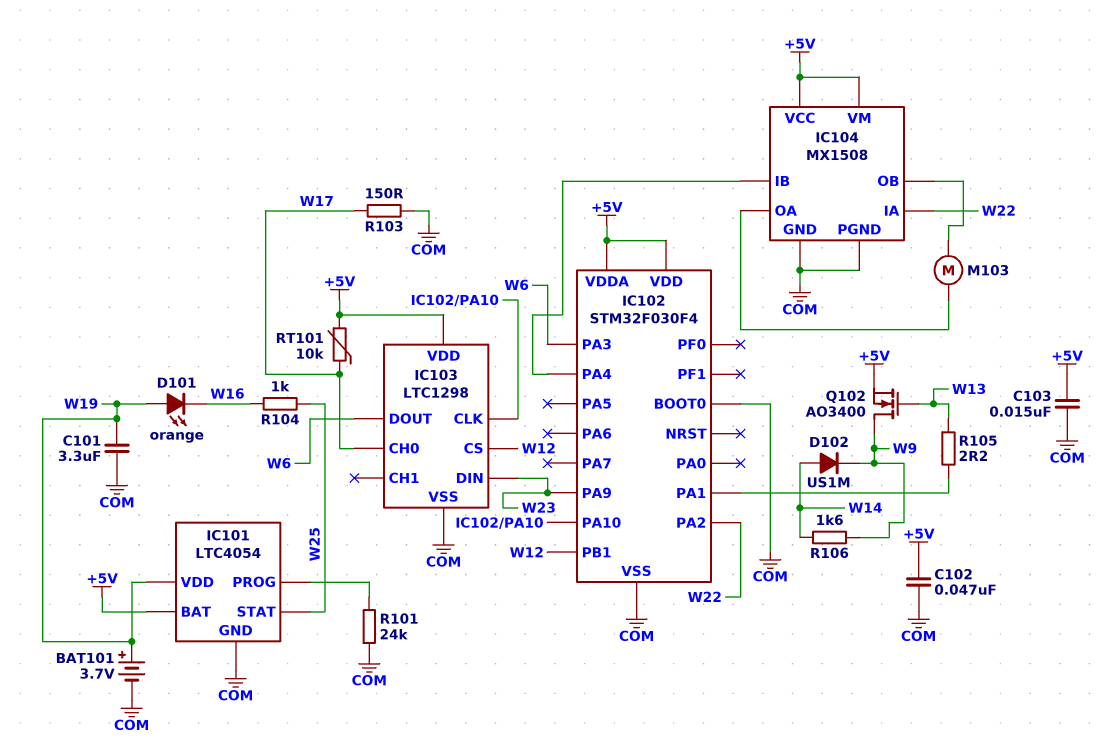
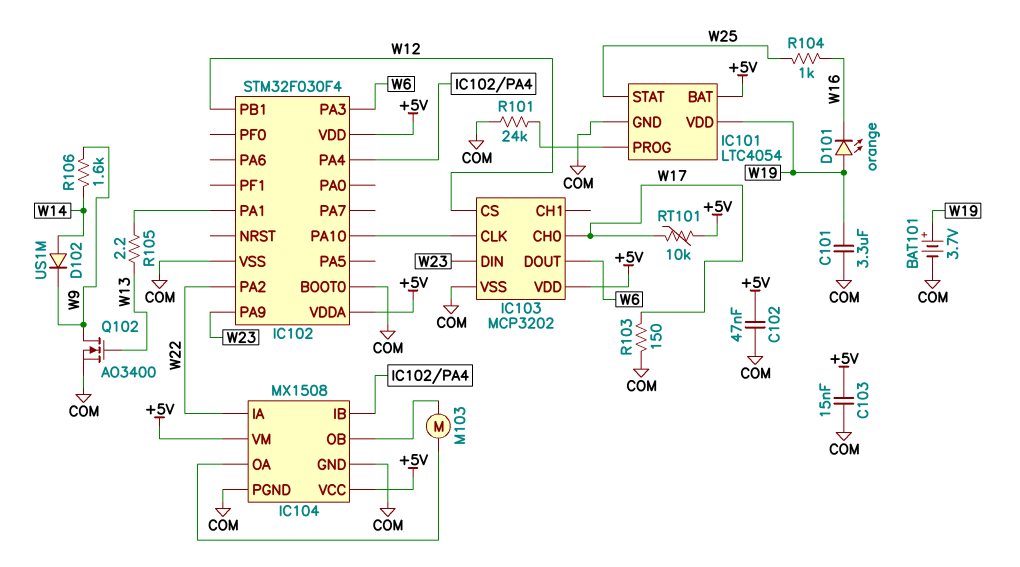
IC103: LTC1298 -> MCP3202
Q102: NMOS AO3400 (G W13, D W9, S +5V) -> NMOS AO3400 (G W13, D W9, S COM)

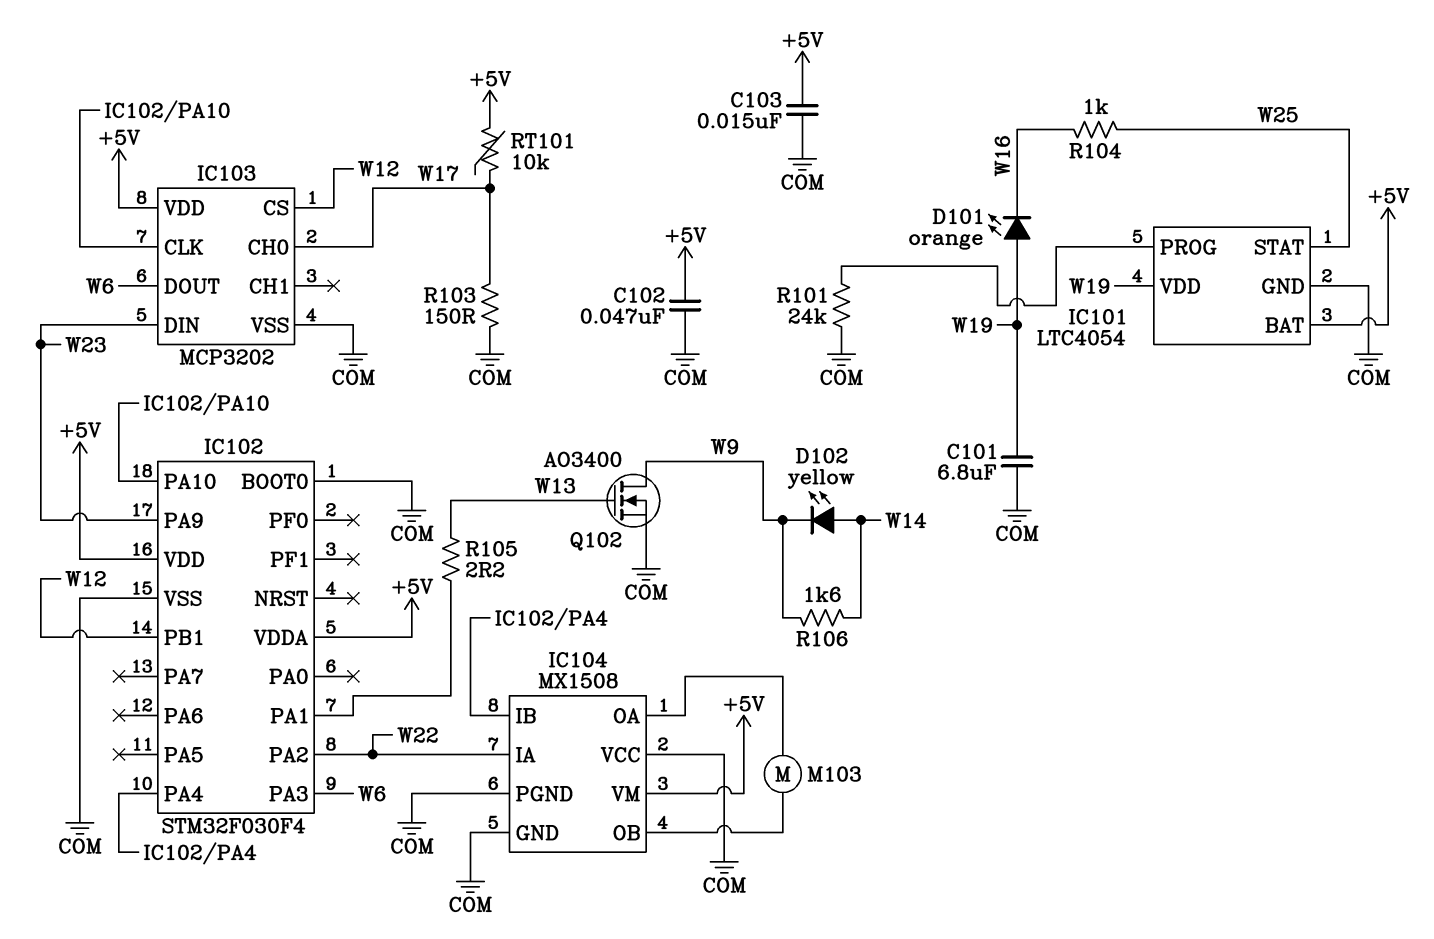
BAT101: 3.7V (plus W19, minus COM) -> none
C101: 3.3uF (COM, W19) -> 6.8uF (COM, W19)
D102: diode US1M (A W14, K W9) -> LED yellow (A W14, K W9)
IC104 pin VCC: +5V -> COM

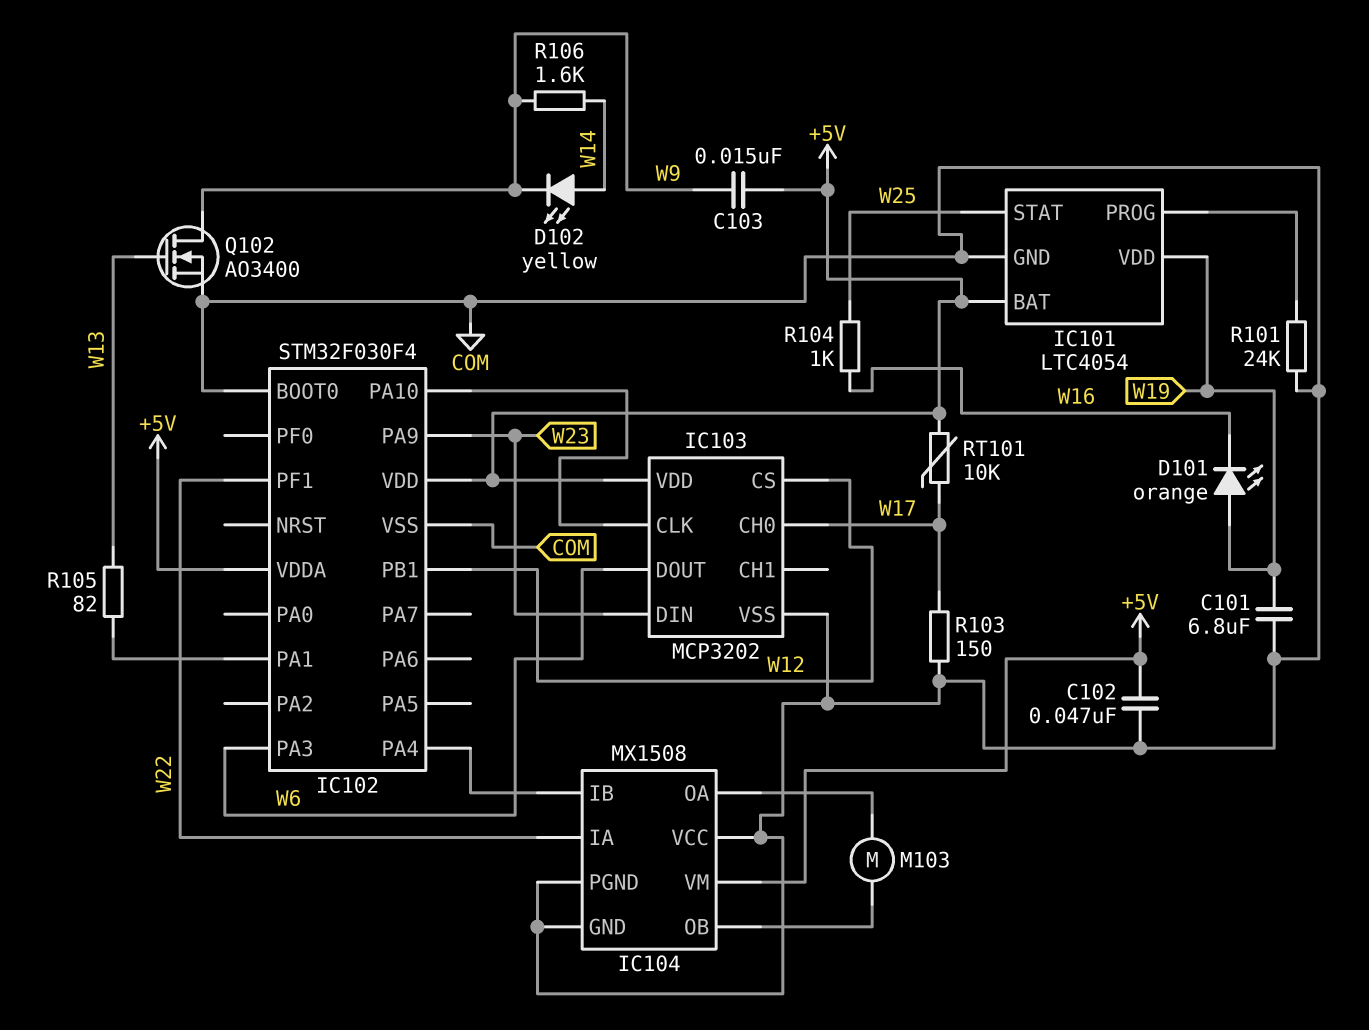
C103: 15nF (+5V, COM) -> 15nF (+5V, W9)
IC102 pin PA2: W22 -> none
IC102 pin PF1: none -> W22
R105: 2.2 (IC102/PA1, W13) -> 82 (IC102/PA1, W13)

